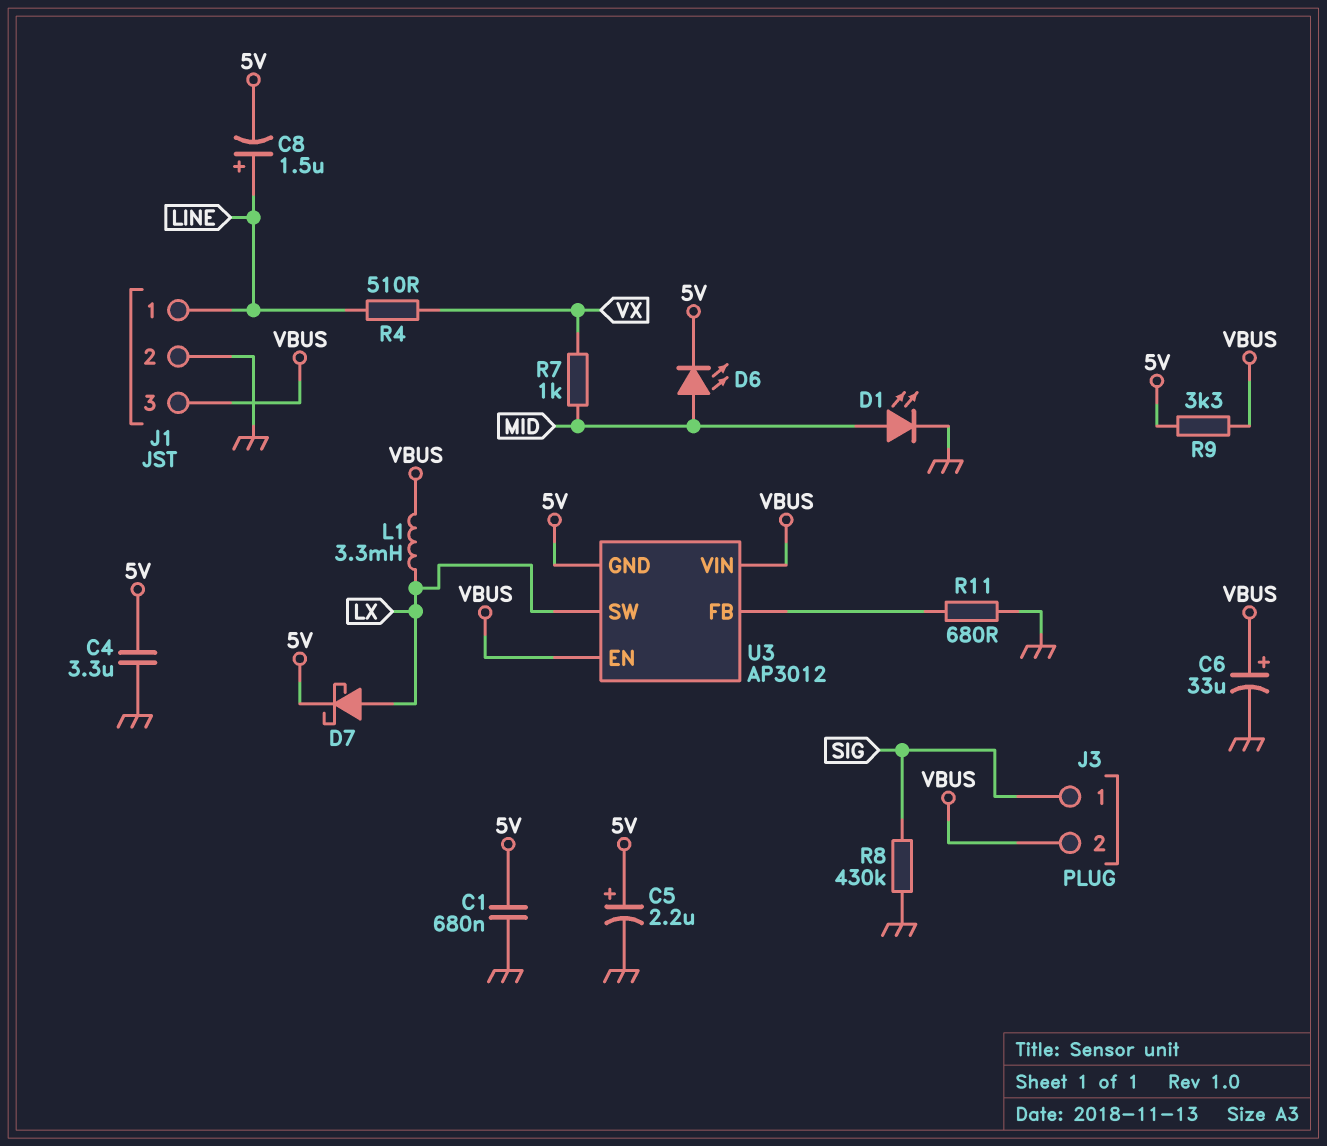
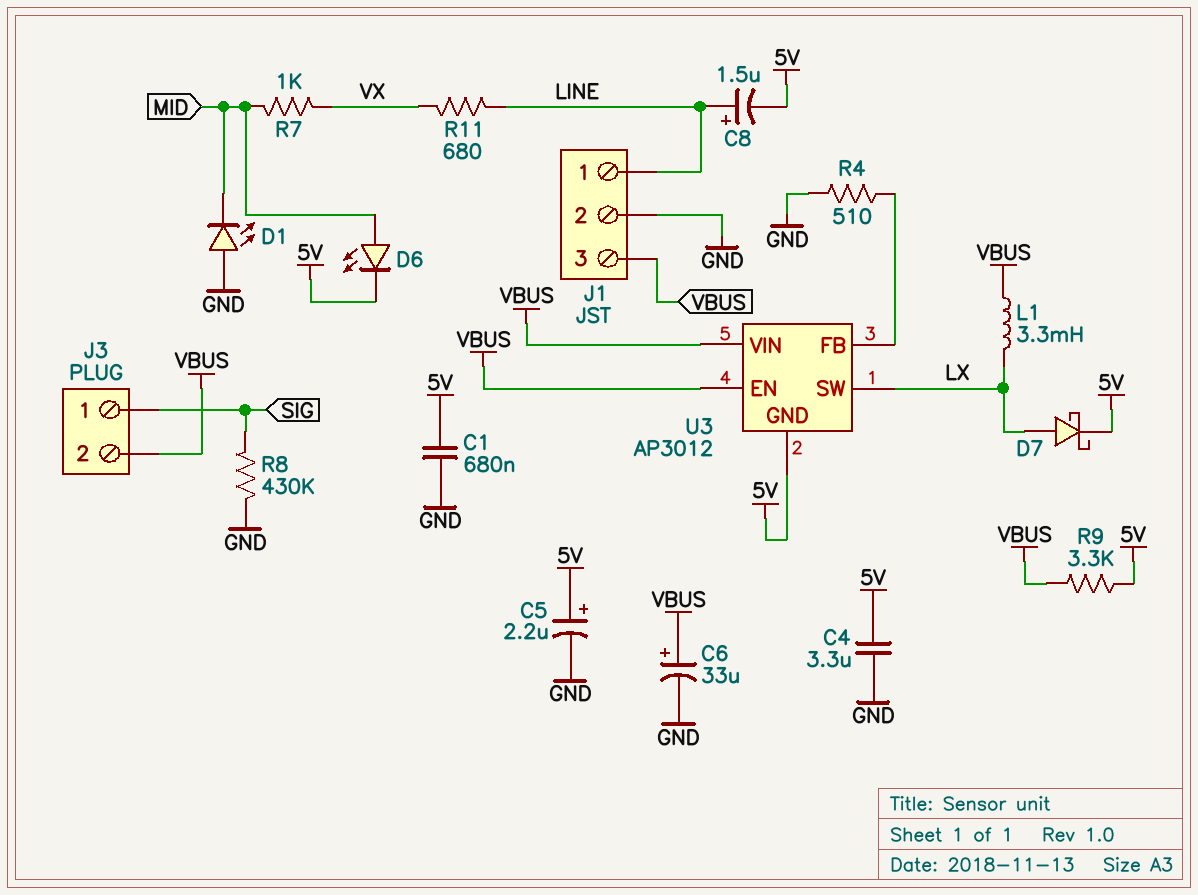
D1: LED (A MID, K GND) -> LED (A GND, K MID)
R4: 510 (LINE, VX) -> 510 (GND, U3/FB)
R11: 680 (GND, U3/FB) -> 680 (LINE, VX)

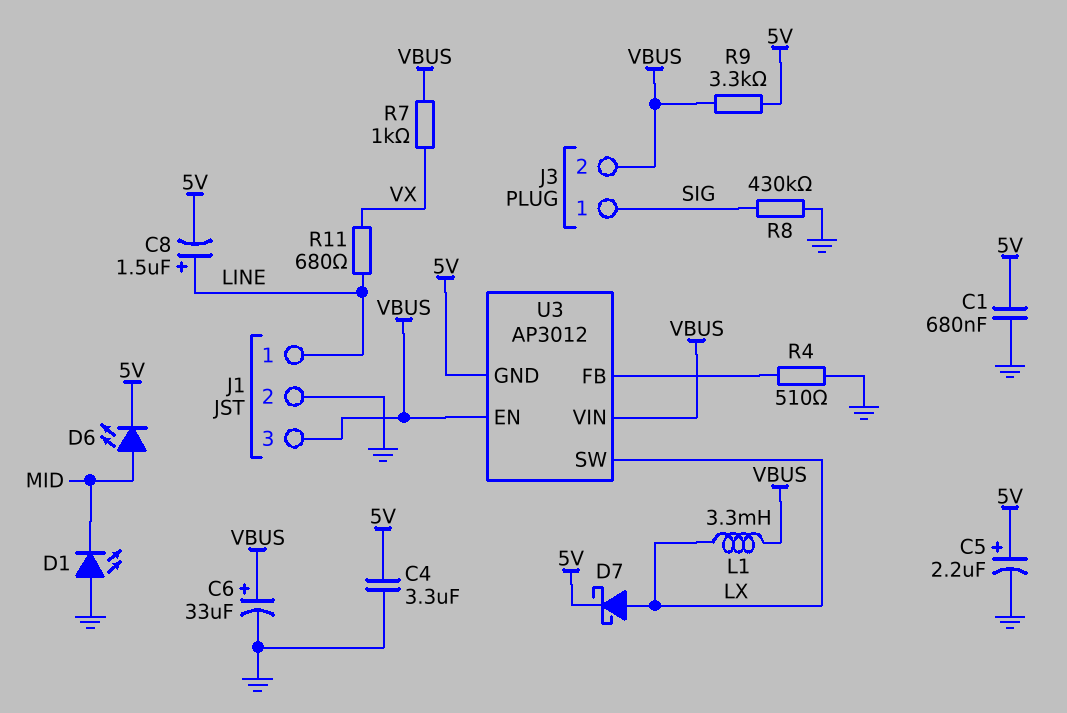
R7: 1k (MID, VX) -> 1k (VBUS, VX)

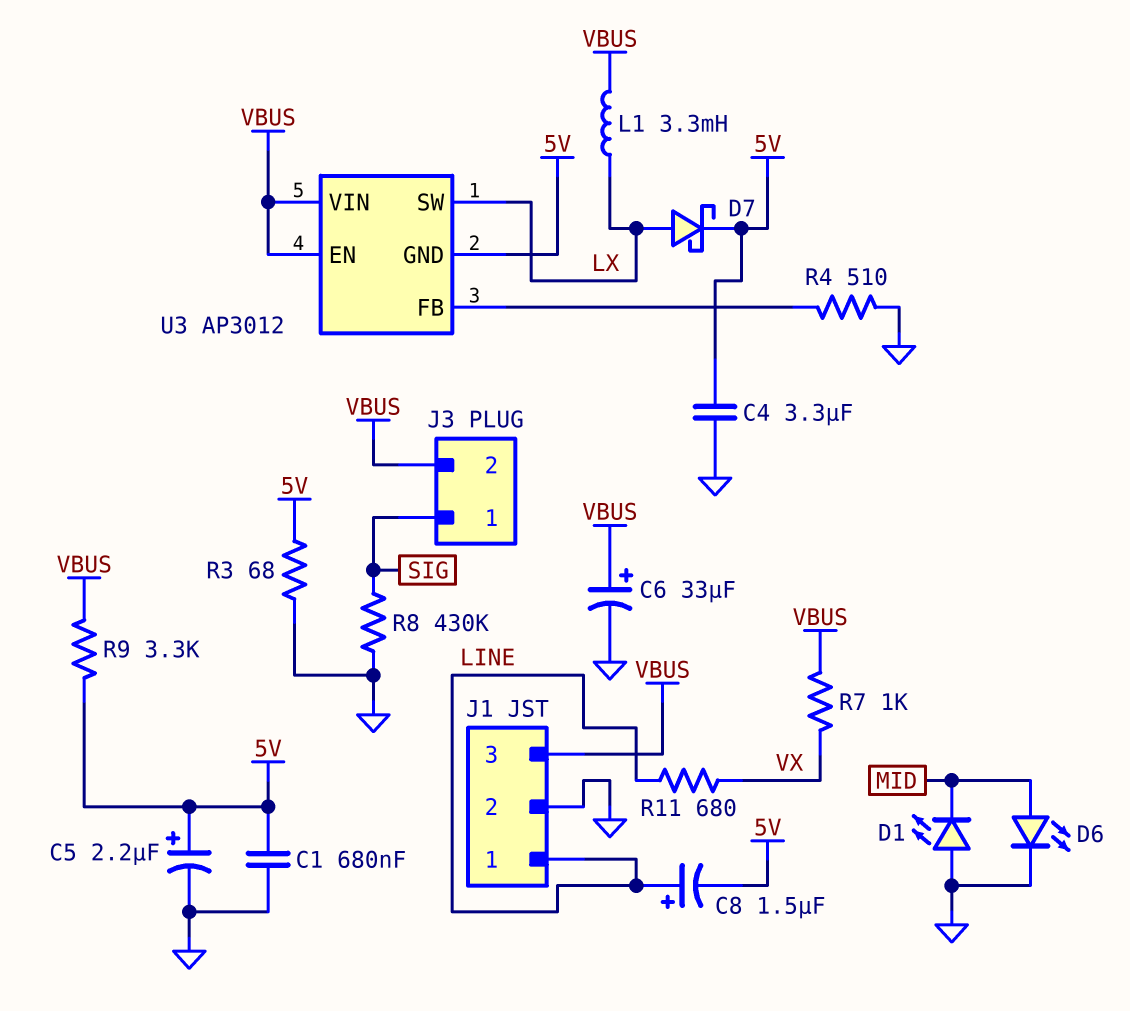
D6: LED (A MID, K 5V) -> LED (A MID, K GND)
R3: none -> 68 (5V, GND)

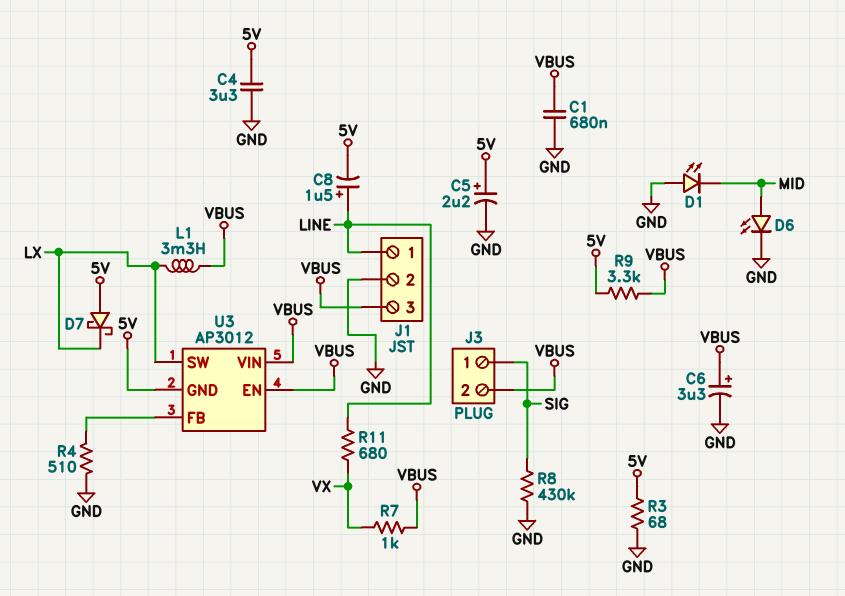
C1: 680nF (5V, GND) -> 680nF (GND, VBUS)
C6: 33uF (plus VBUS, minus GND) -> 3.3uF (plus VBUS, minus GND)
D7: schottky (A LX, K 5V) -> schottky (A 5V, K LX)

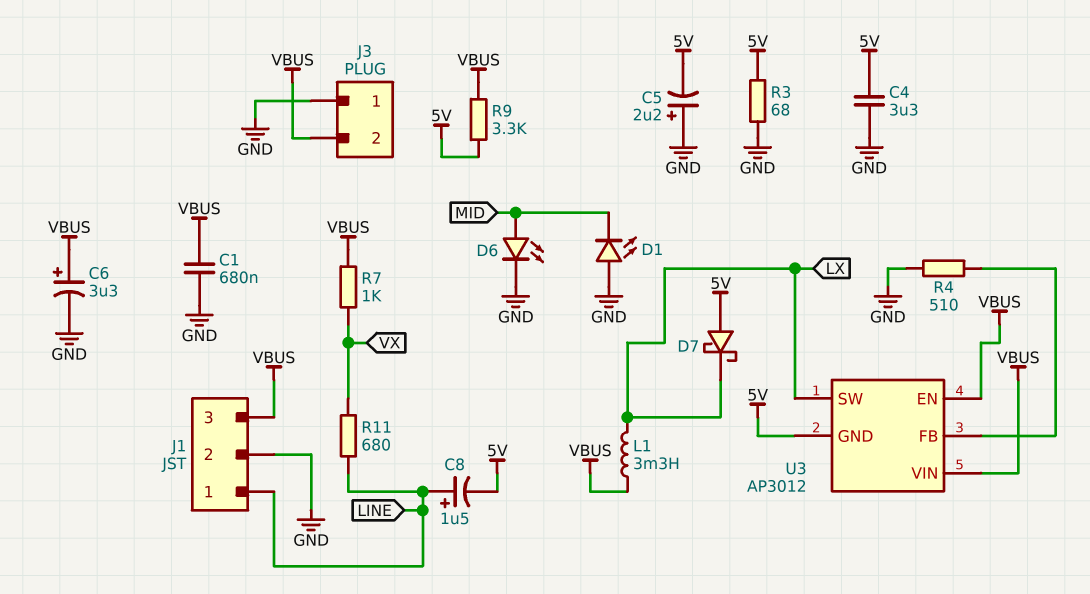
C5: 2.2uF (plus 5V, minus GND) -> 2.2uF (plus GND, minus 5V)
J3 pin 1: SIG -> GND
R8: 430k (GND, SIG) -> none

